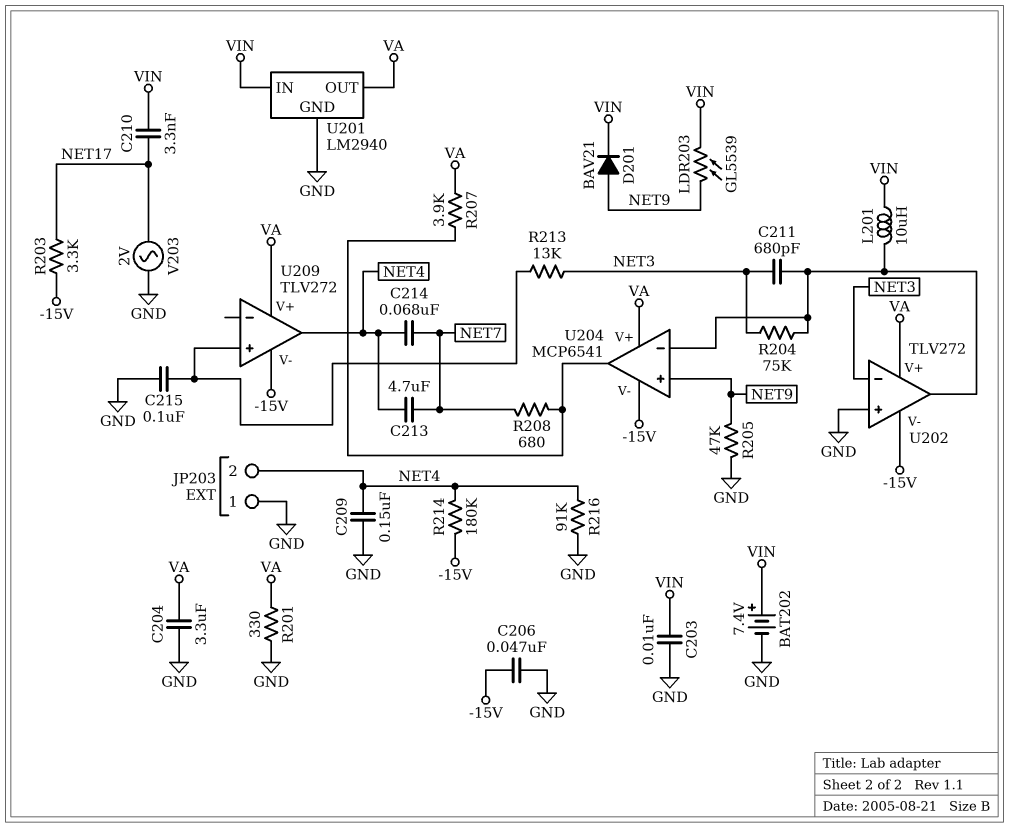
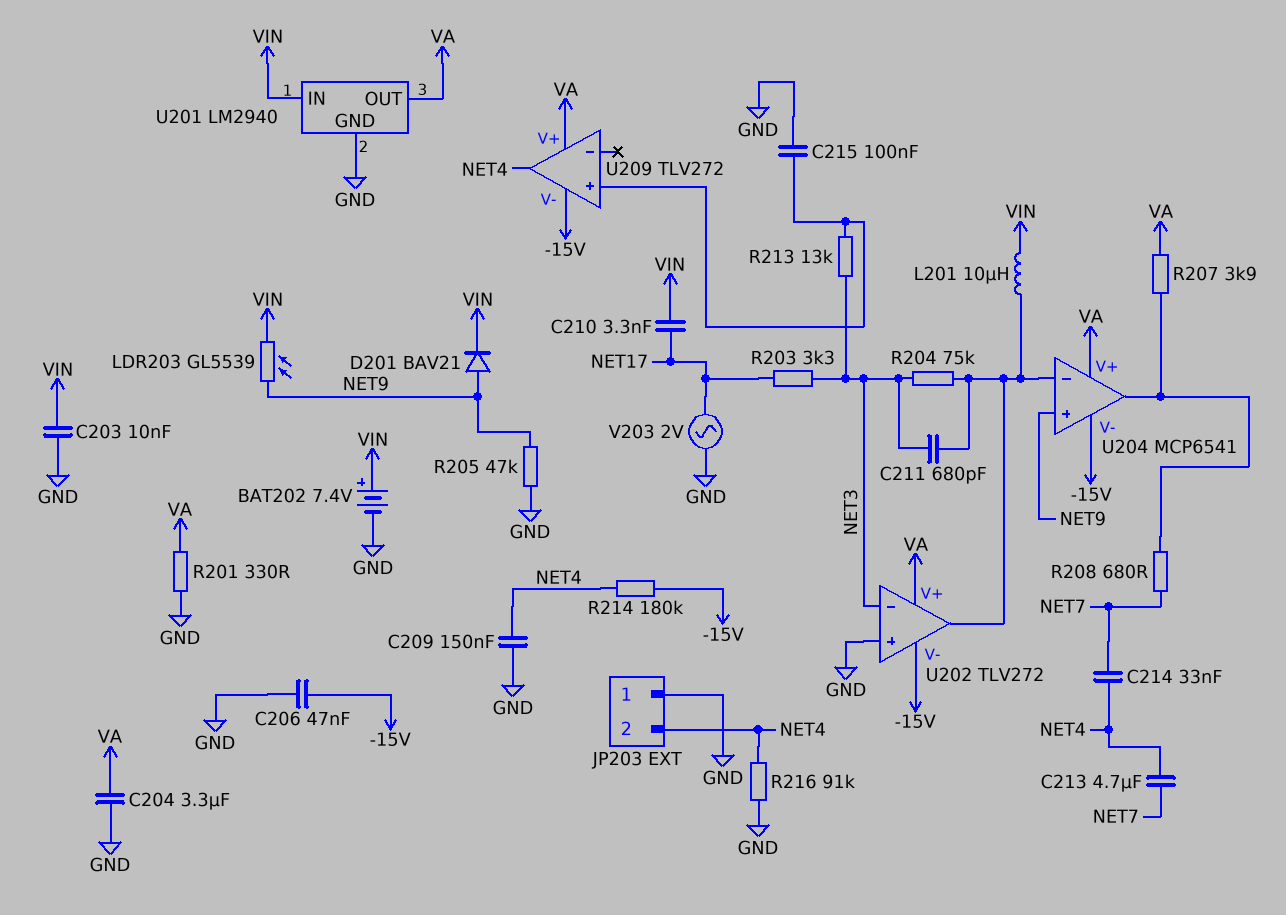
C214: 68nF (NET4, NET7) -> 33nF (NET4, NET7)
R203: 3.3k (-15V, NET17) -> 3.3k (NET3, NET17)

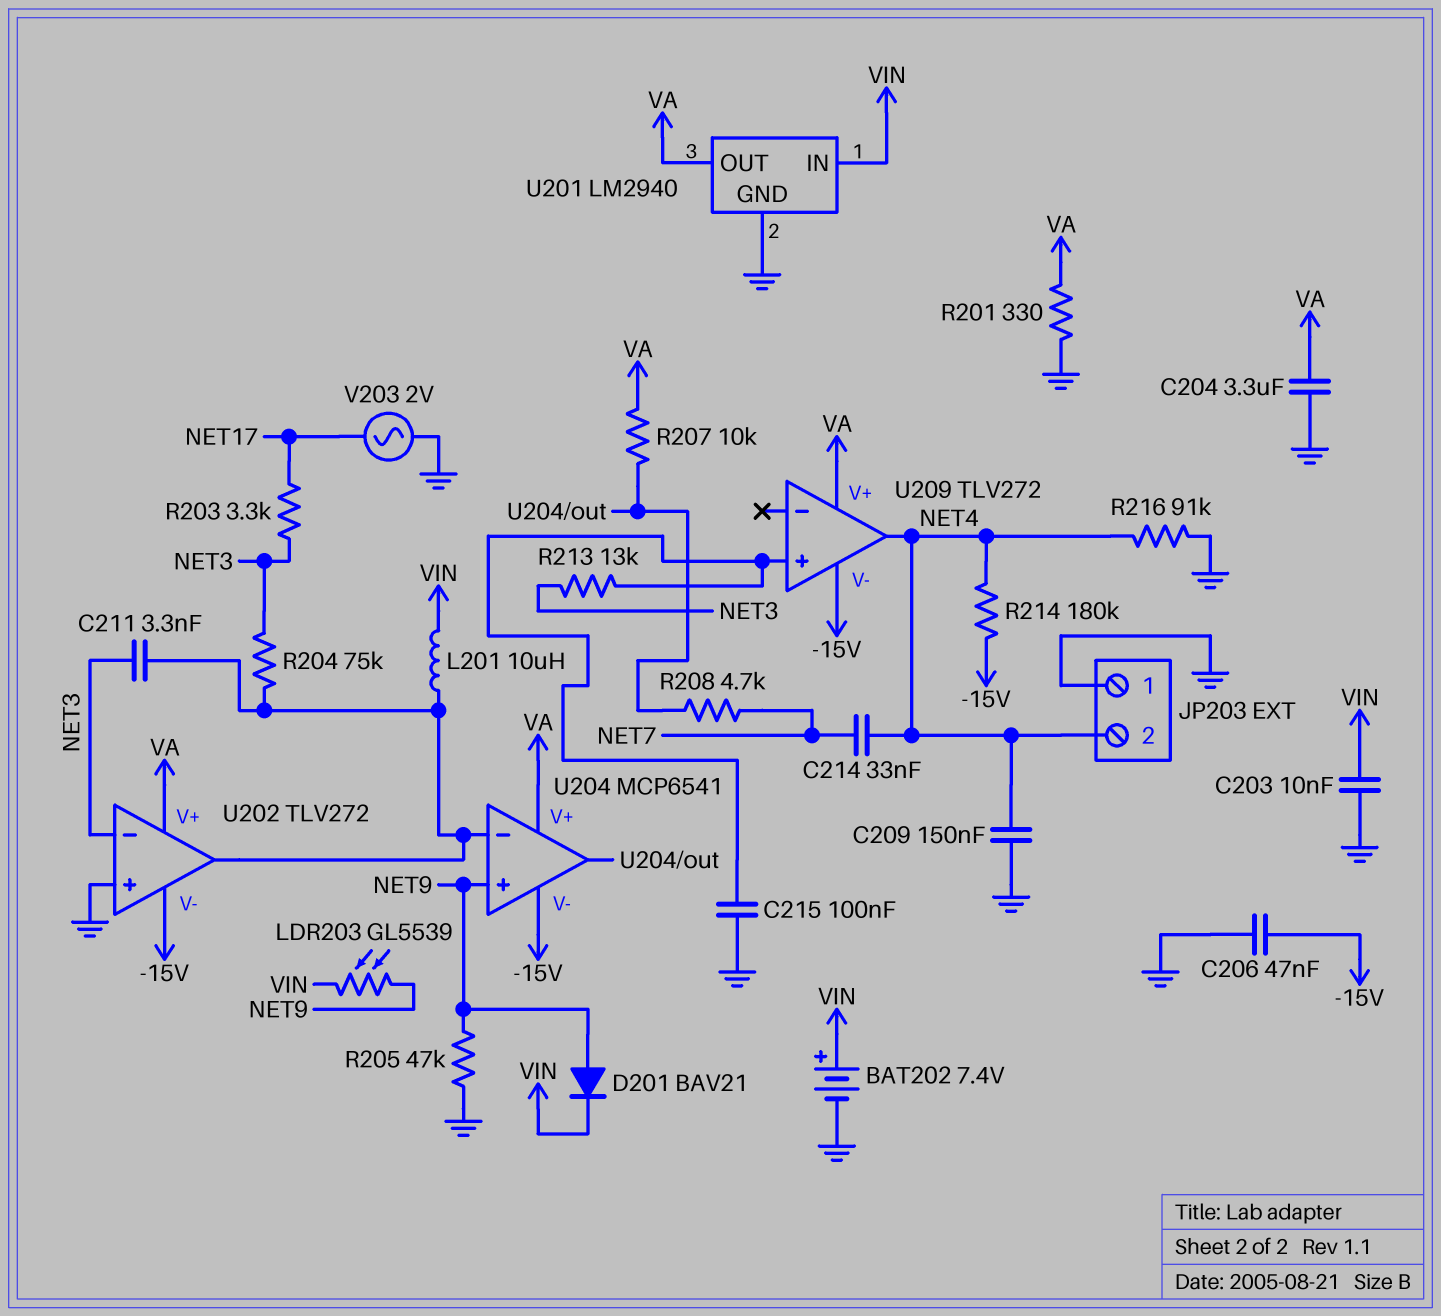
C210: 3.3nF (NET17, VIN) -> none
C211: 680pF (NET3, U202/out) -> 3.3nF (NET3, U202/out)
C213: 4.7uF (NET4, NET7) -> none
R207: 3.9k (U204/out, VA) -> 10k (U204/out, VA)
R208: 680 (NET7, U204/out) -> 4.7k (NET7, U204/out)

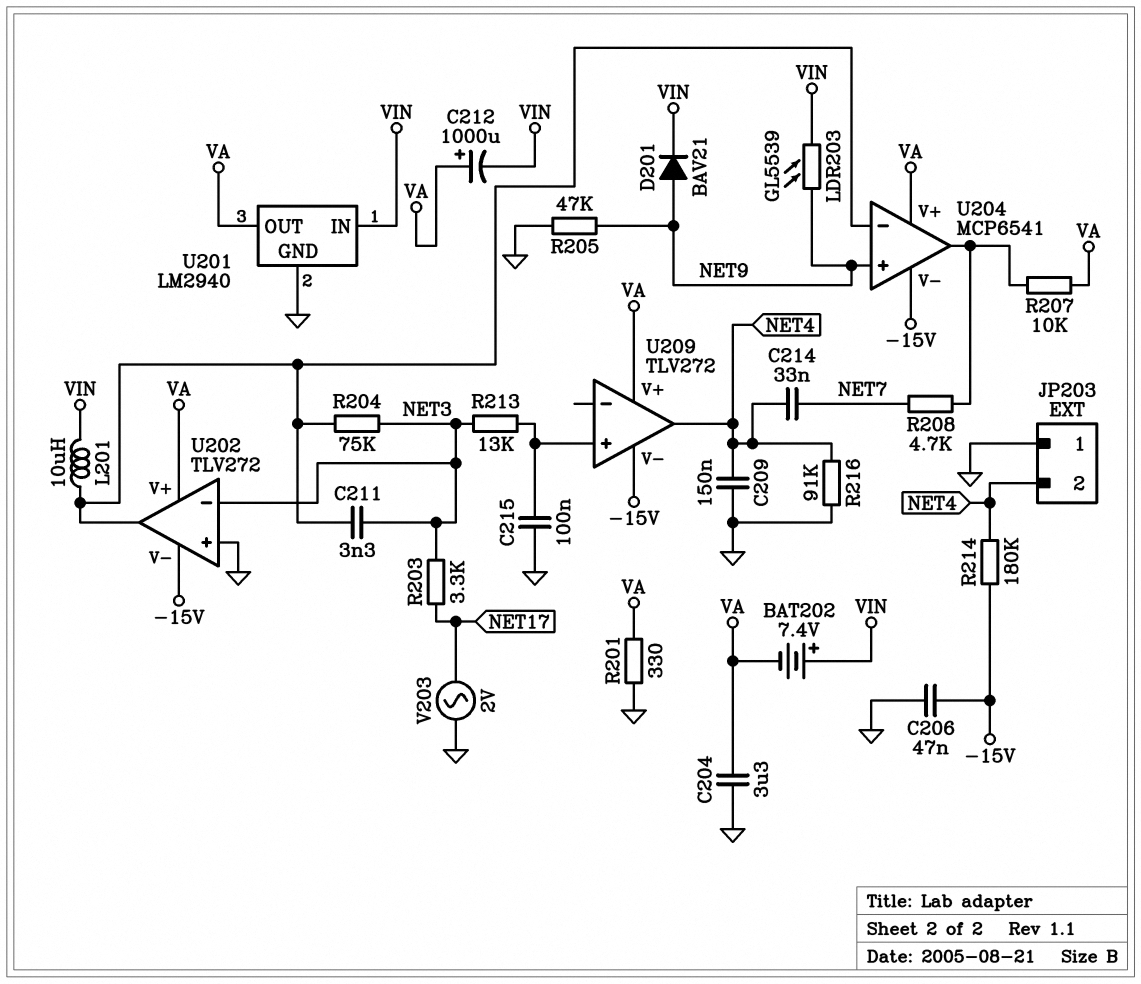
BAT202: 7.4V (plus VIN, minus GND) -> 7.4V (plus VIN, minus VA)
C203: 10nF (GND, VIN) -> none
C212: none -> 1000uF (plus VA, minus VIN)

